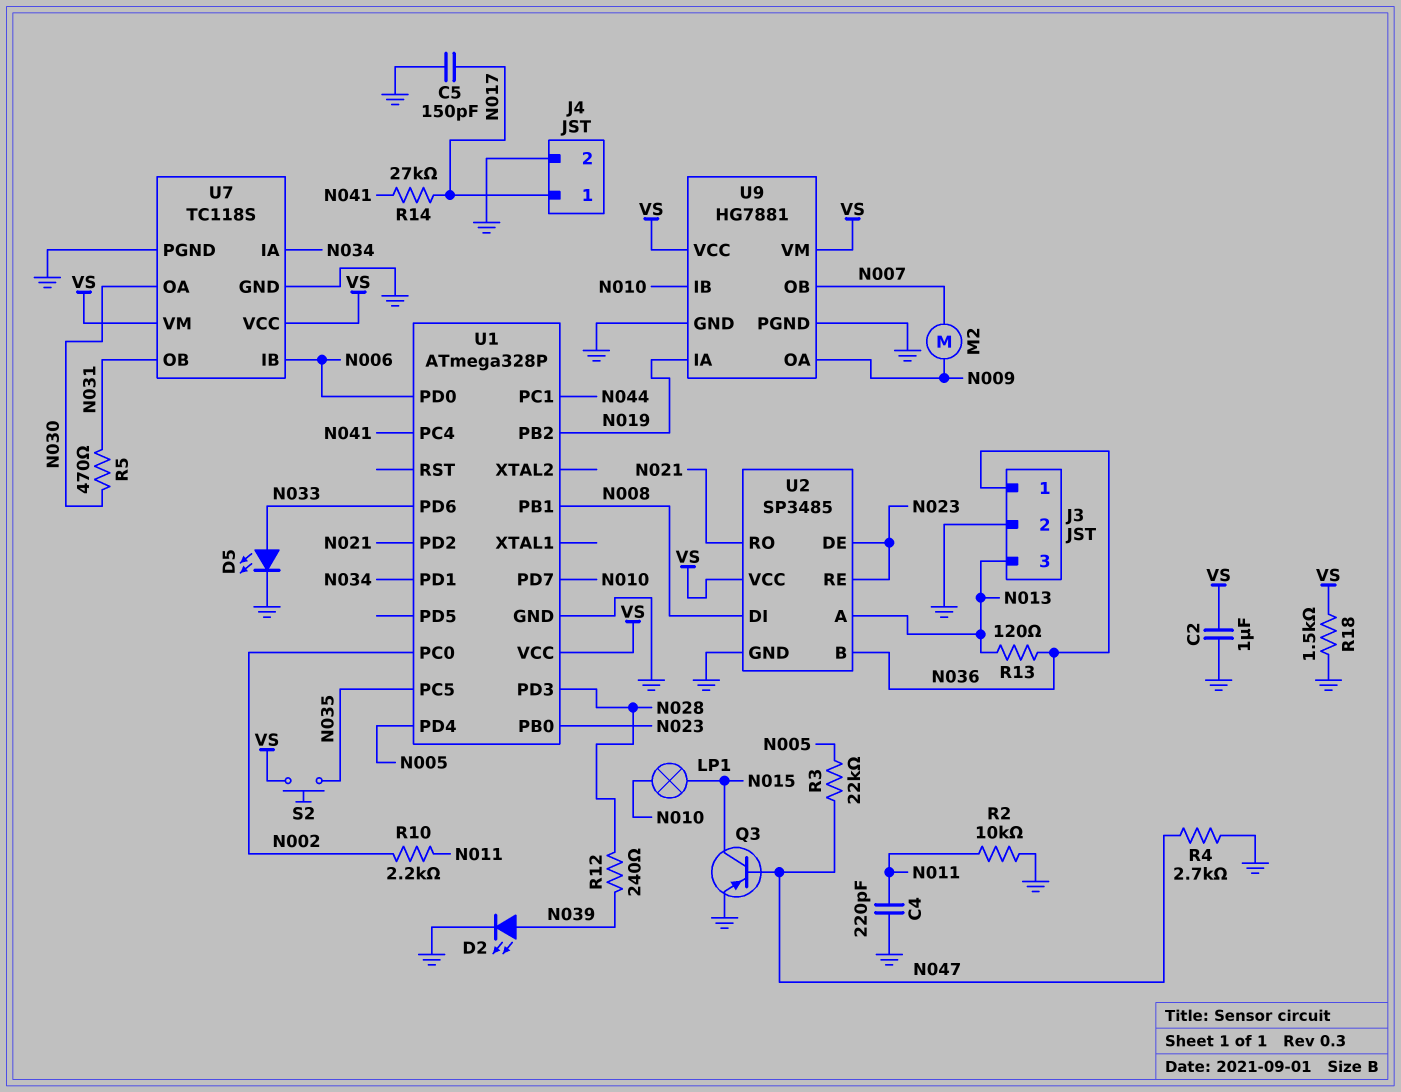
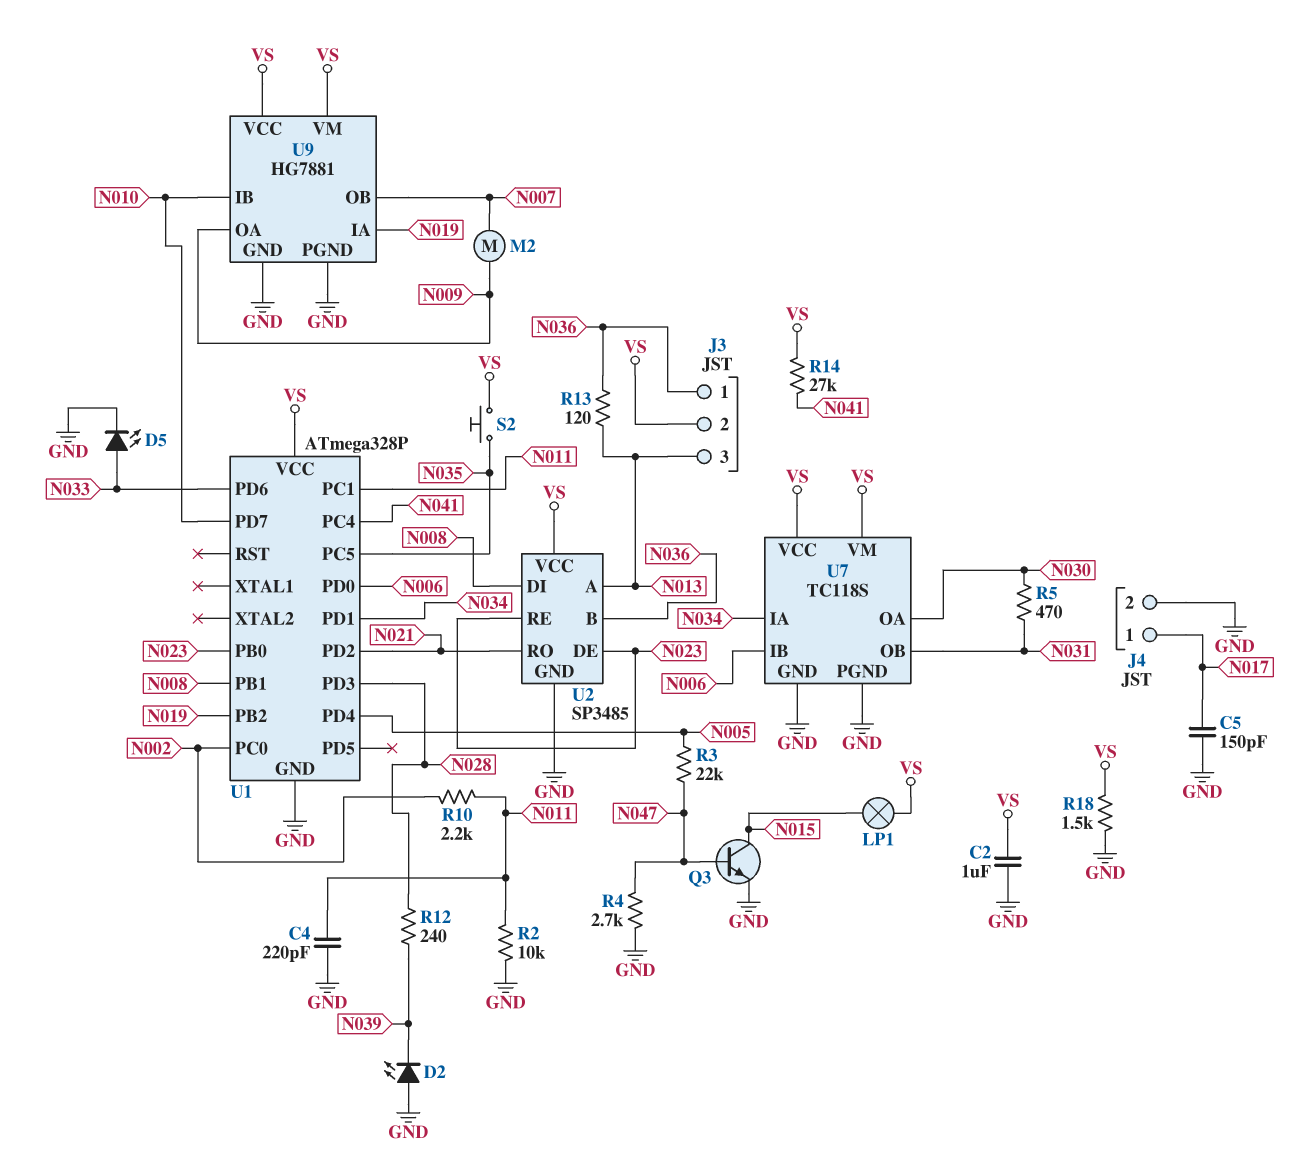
D2: LED (A N039, K GND) -> LED (A GND, K N039)
J3 pin 2: GND -> VS
LP1: lamp (N010, N015) -> lamp (N015, VS)
Q3: PNP (B N047, C N015, E GND) -> NPN (B N047, C N015, E GND)
R14: 27k (N017, N041) -> 27k (N041, VS)
U1 pin PC1: N044 -> N011

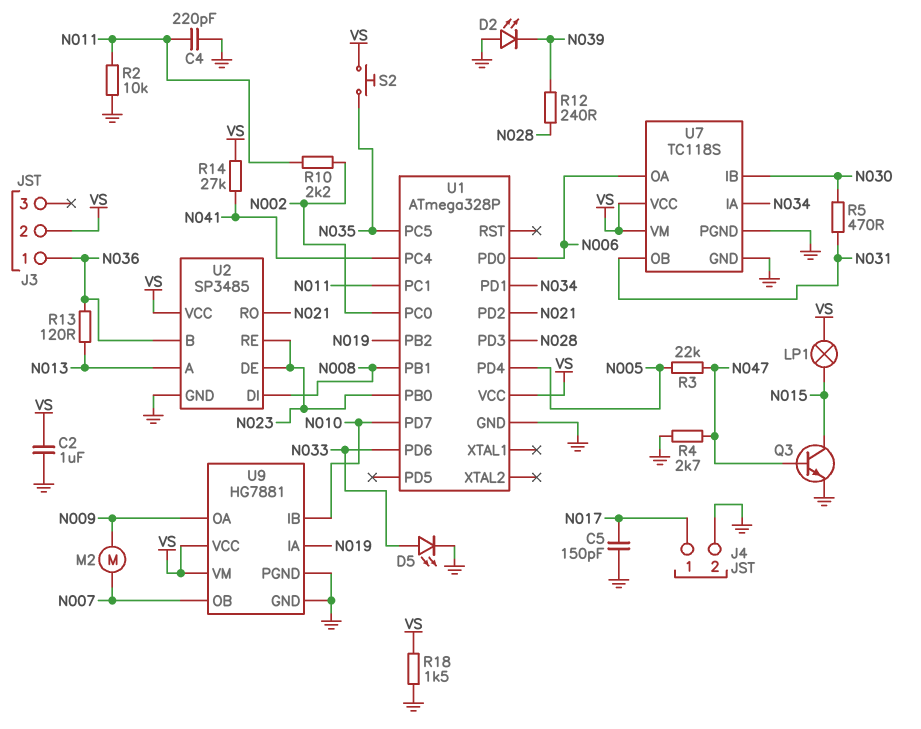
J3 pin 3: N013 -> none
U7 pin IB: N006 -> N030
U7 pin OA: N030 -> N006

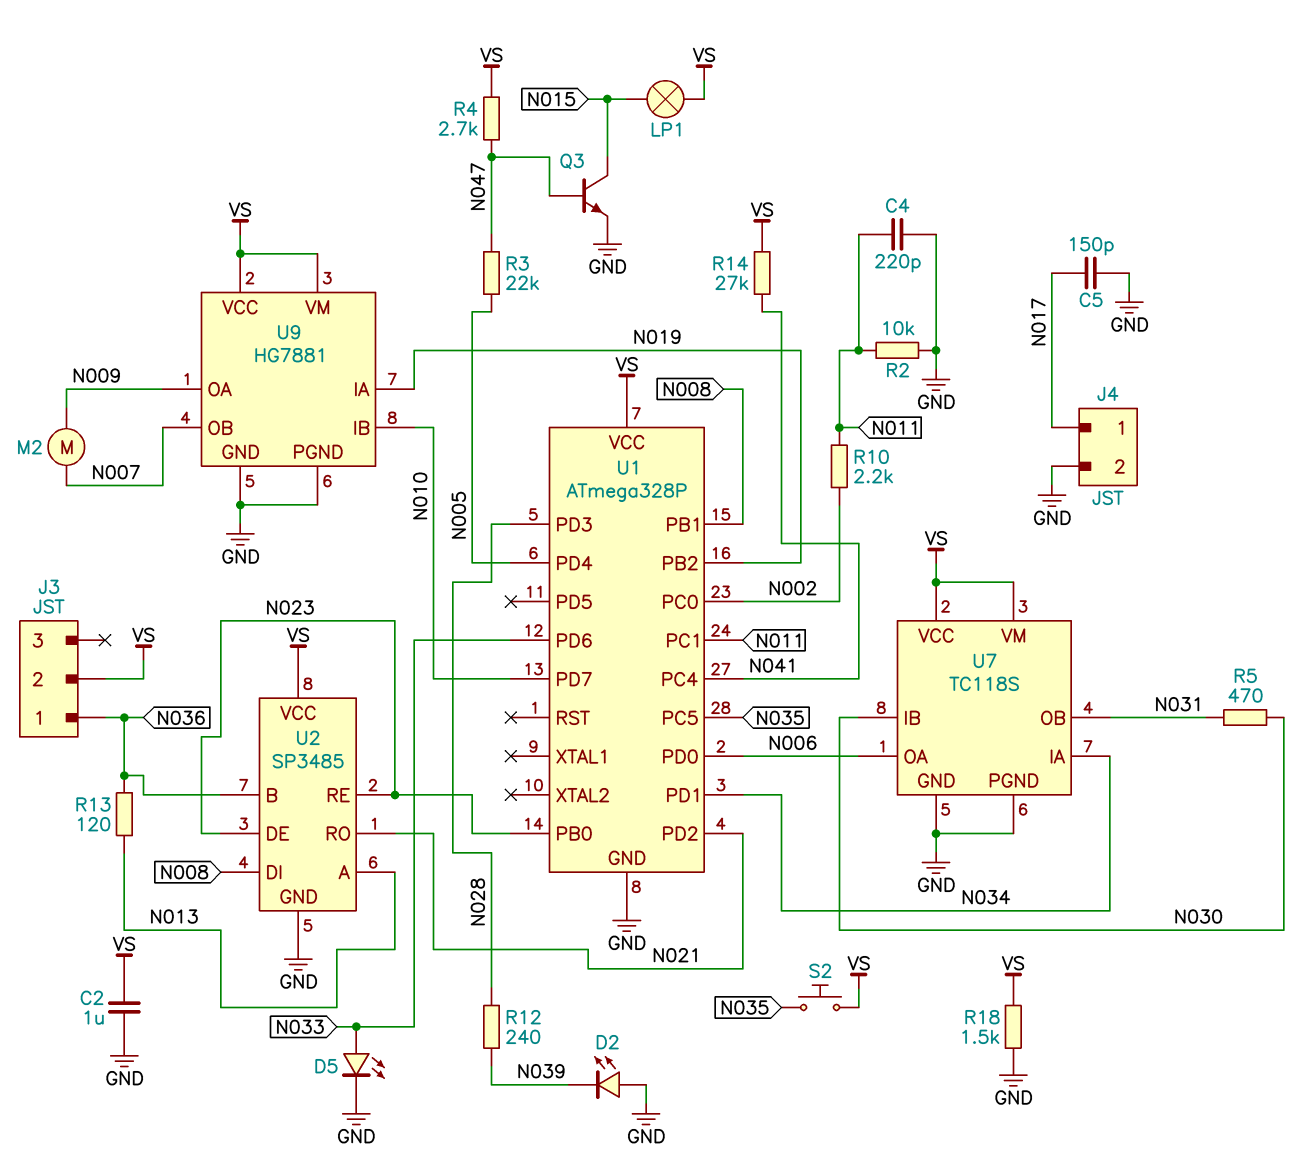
R4: 2.7k (GND, N047) -> 2.7k (N047, VS)

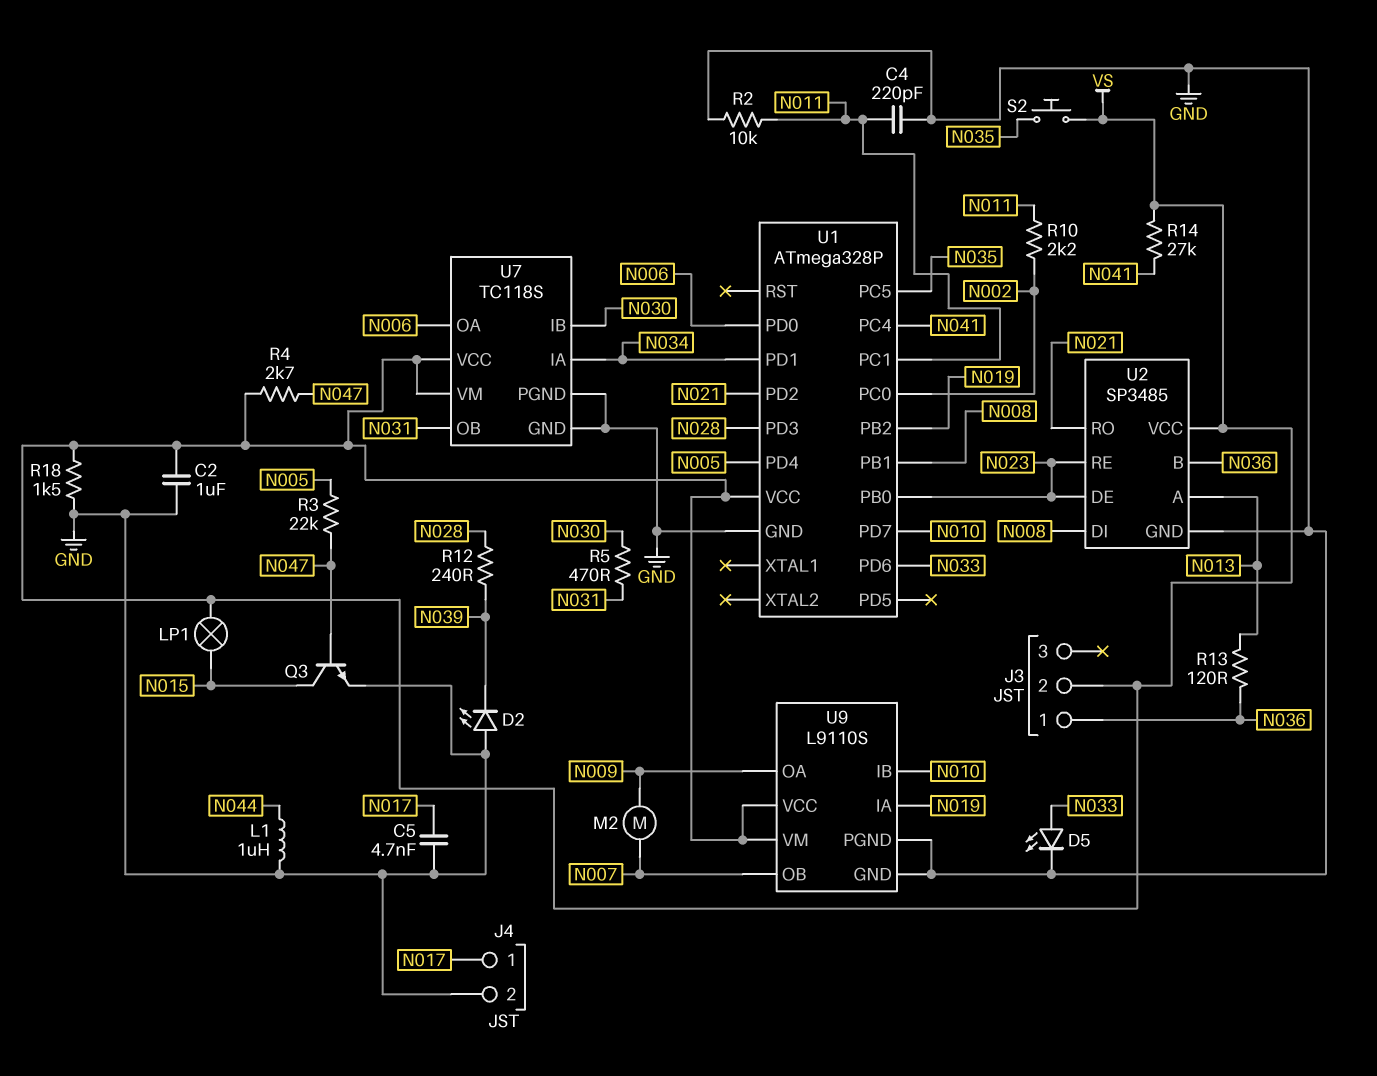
C5: 150pF (GND, N017) -> 4.7nF (GND, N017)
L1: none -> 1uH (GND, N044)
U9: HG7881 -> L9110S

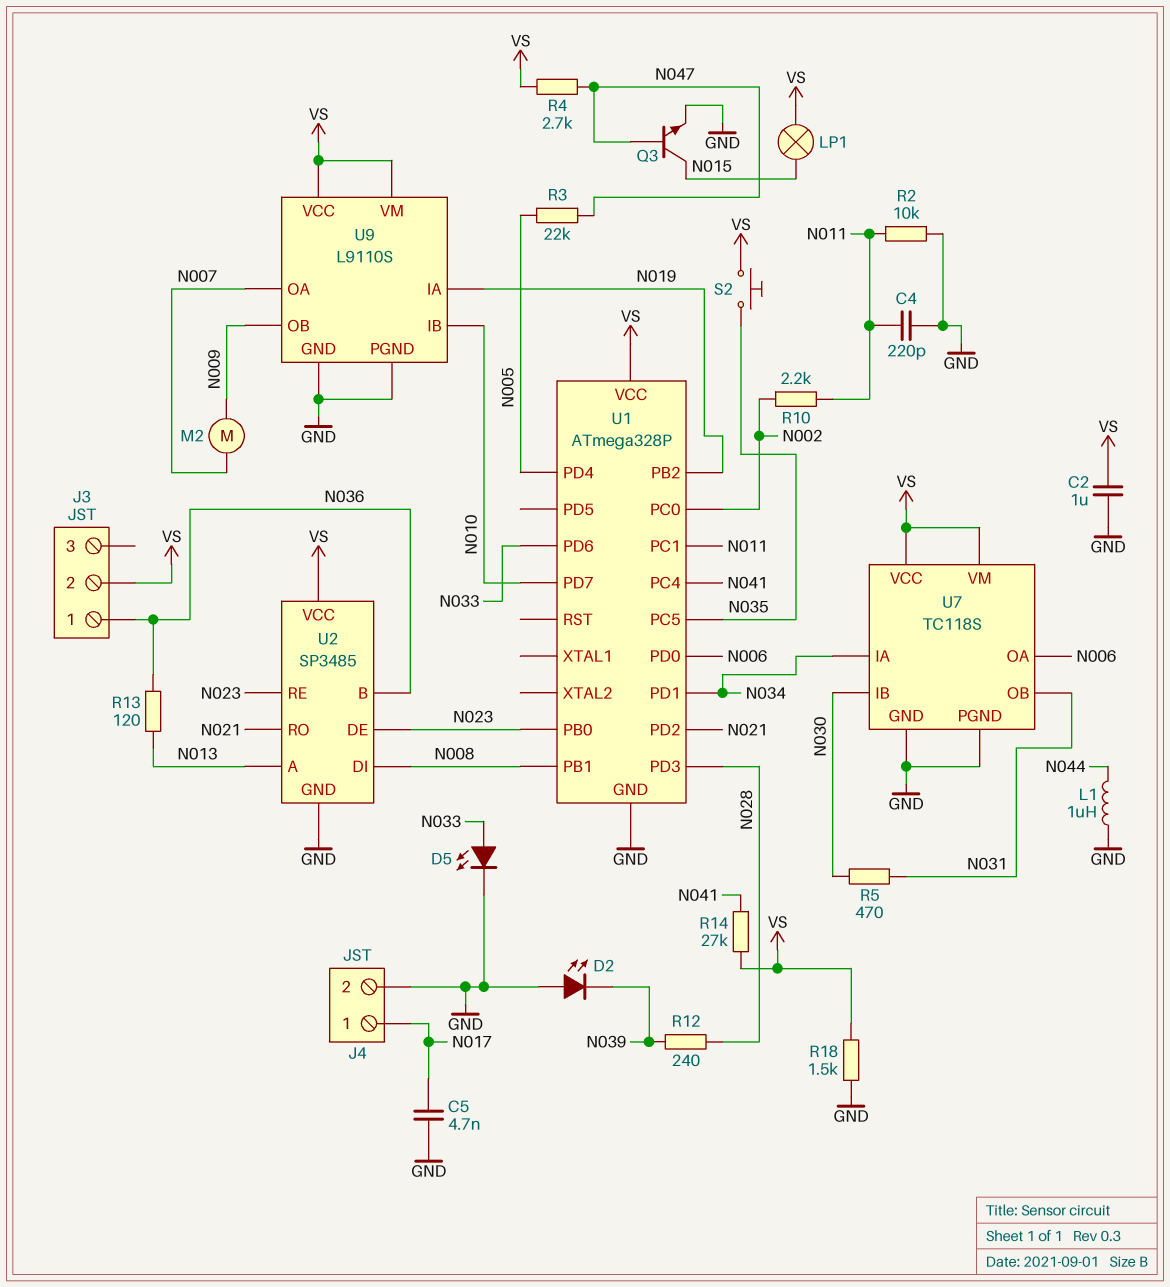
U9 pin OA: N009 -> N007
U9 pin OB: N007 -> N009

